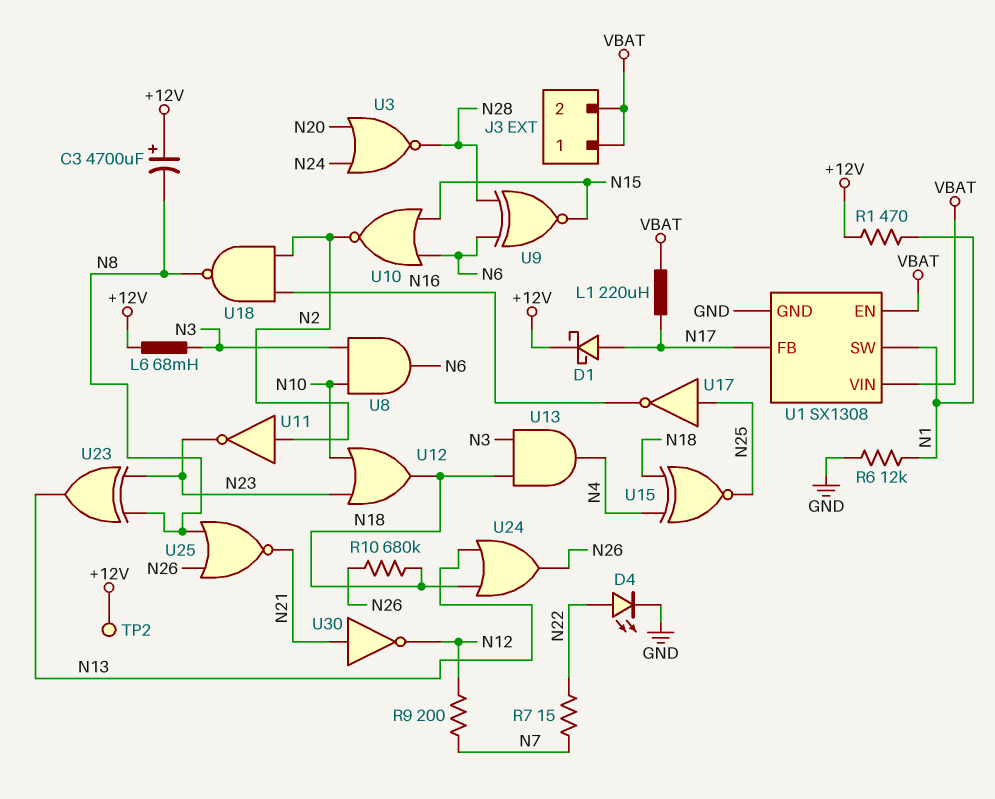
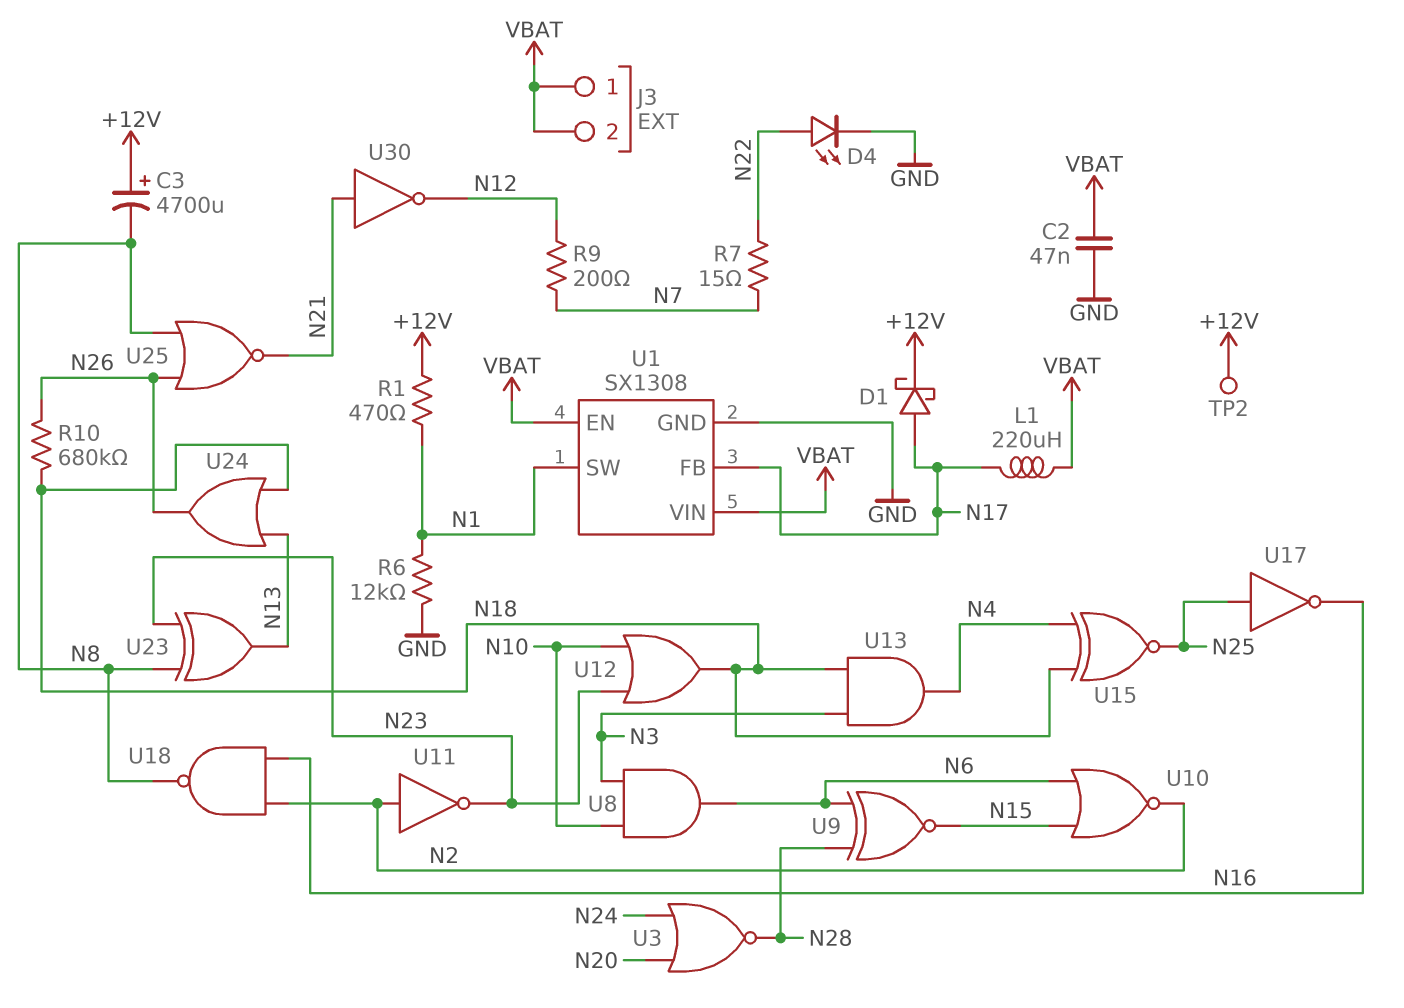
C2: none -> 47nF (GND, VBAT)
L6: 68mH (+12V, N3) -> none

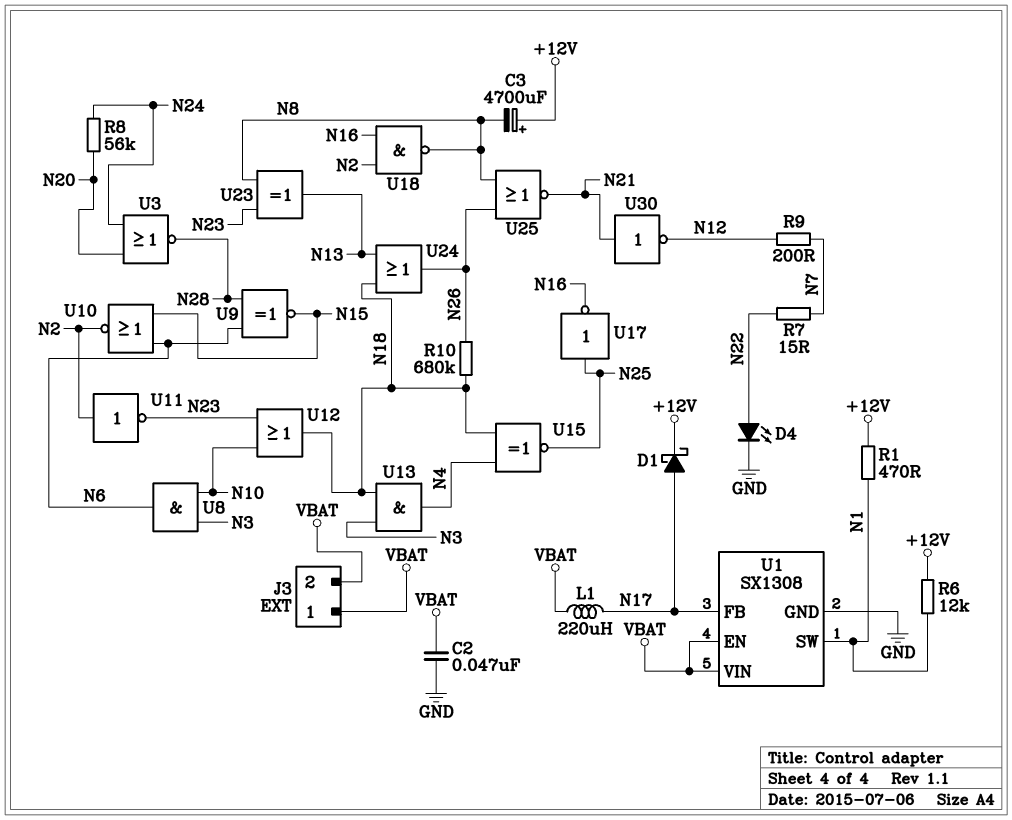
R6: 12k (GND, N1) -> 12k (+12V, N1)
R8: none -> 56k (N20, N24)
TP2: test point (+12V) -> none

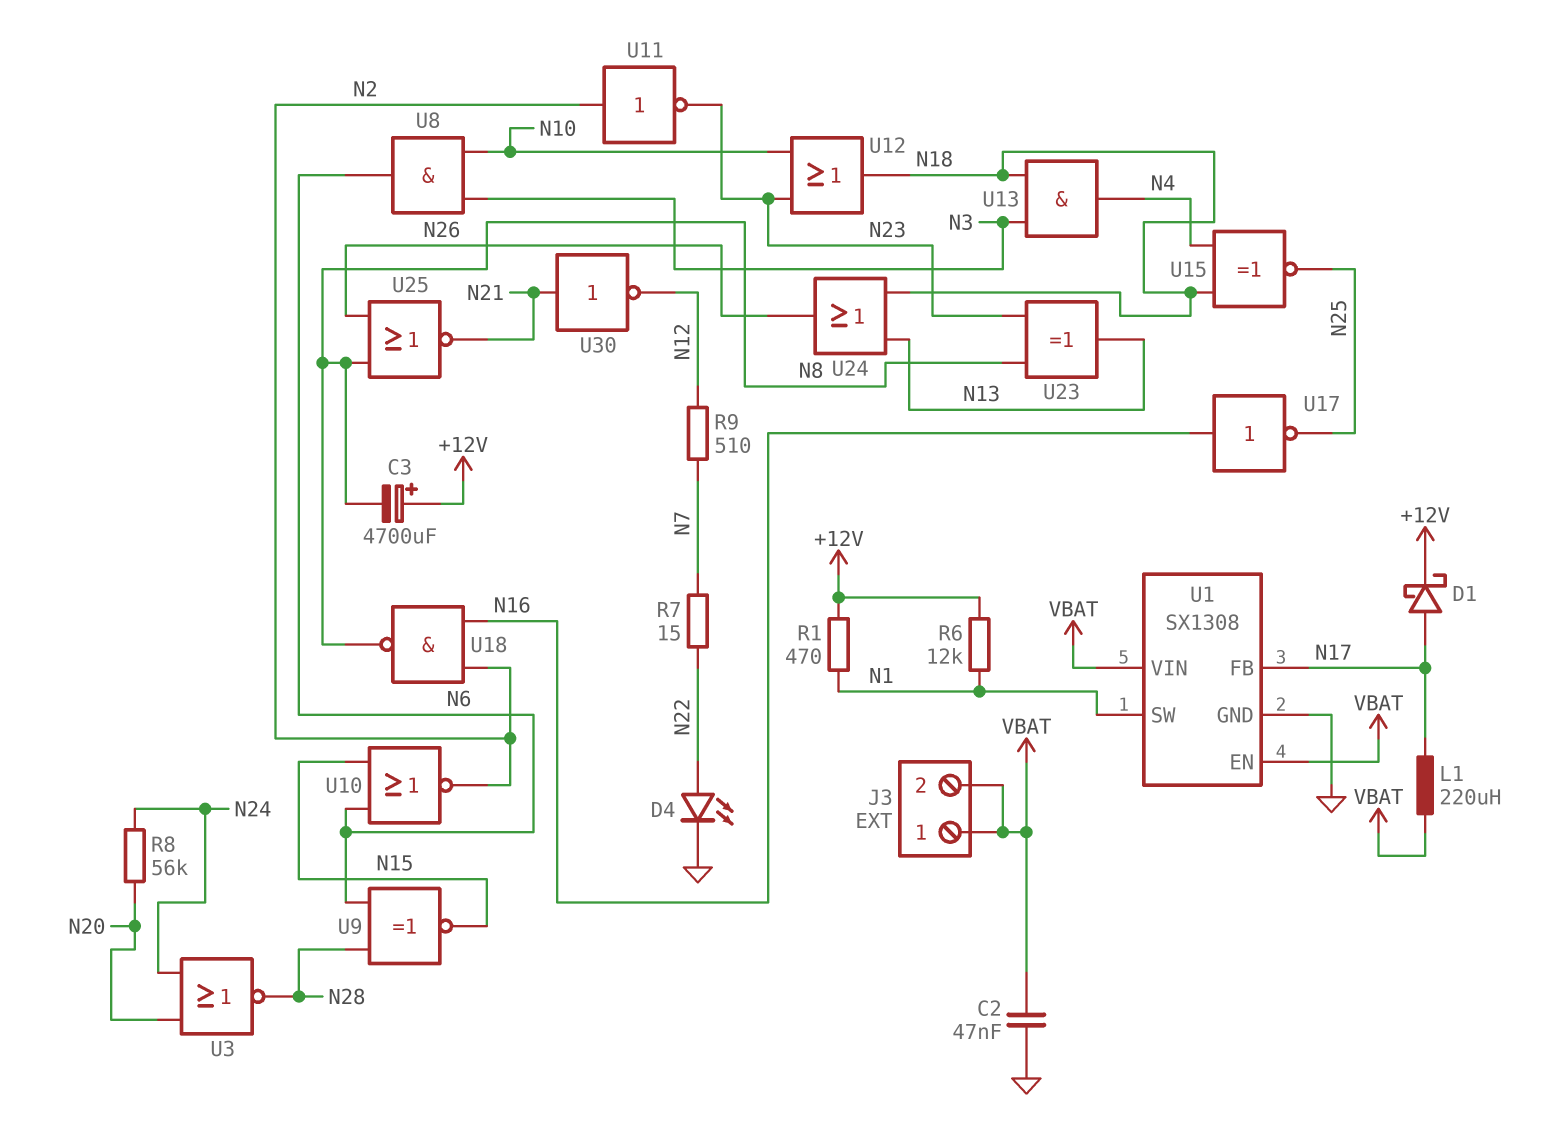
R9: 200 (N7, N12) -> 510 (N7, N12)
R10: 680k (N18, N26) -> none
U17: NOT (in N25, out N16) -> NOT (in N16, out N25)

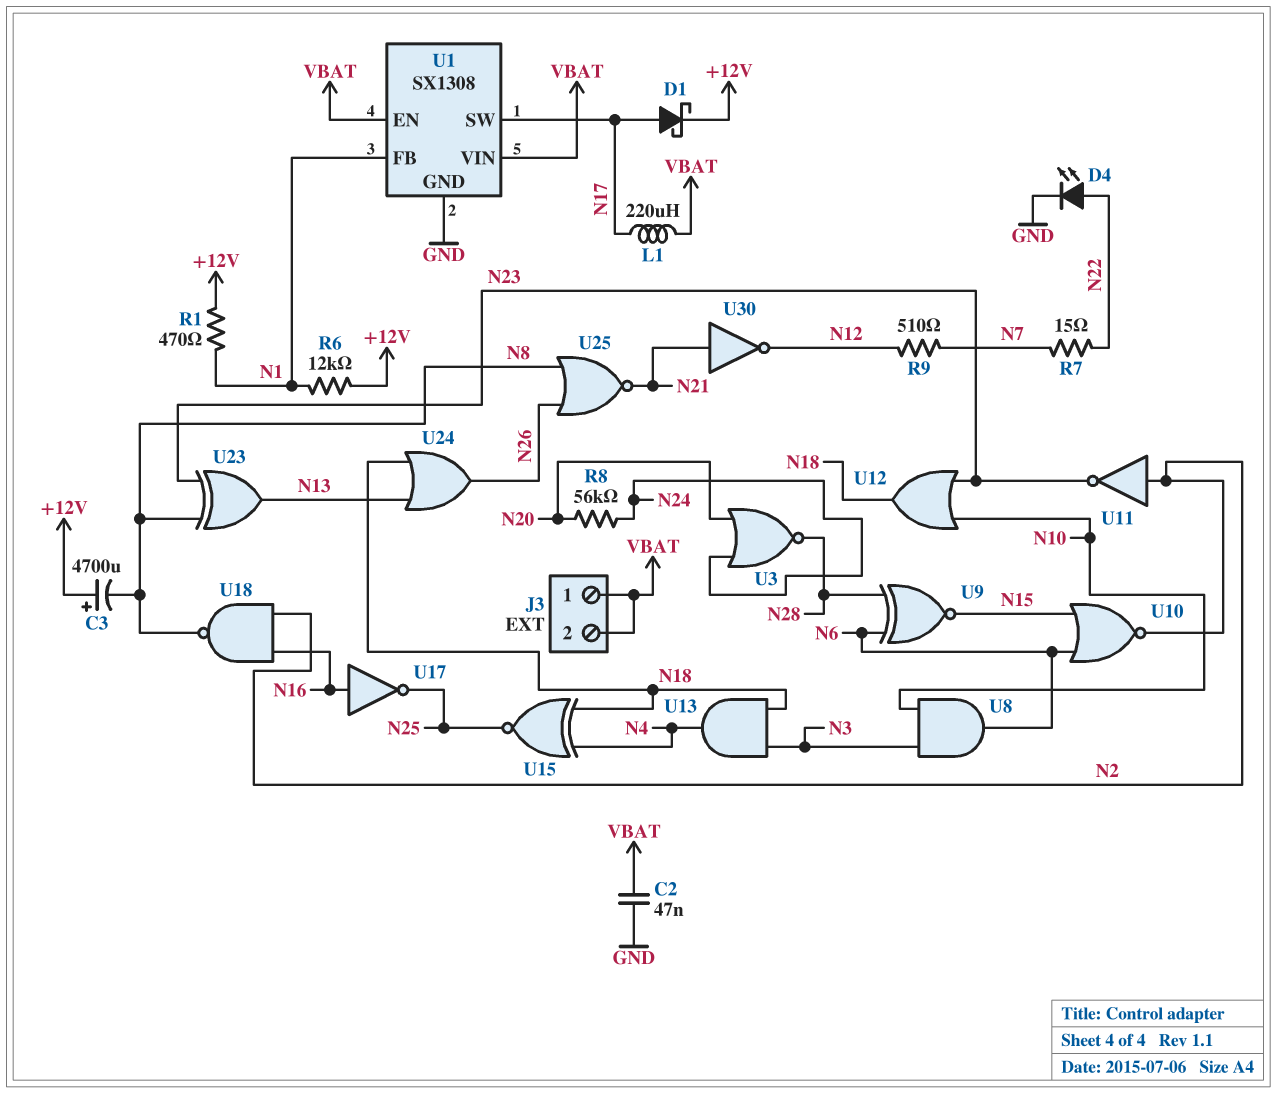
U1 pin FB: N17 -> N1
U1 pin SW: N1 -> N17

